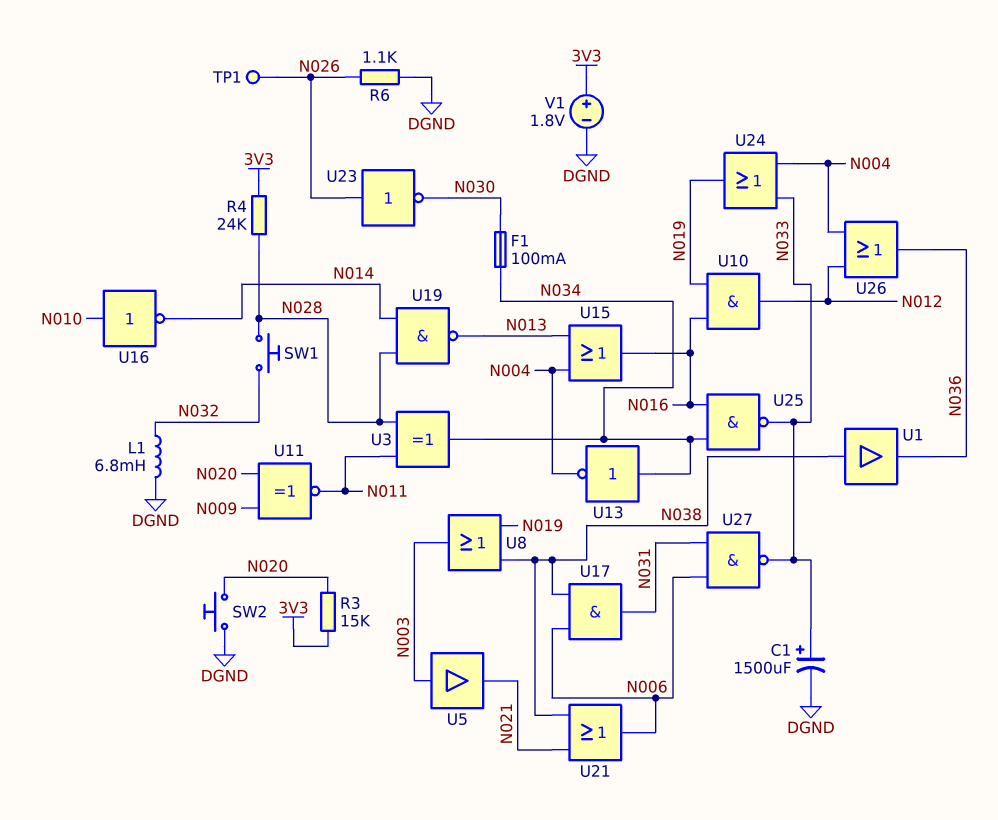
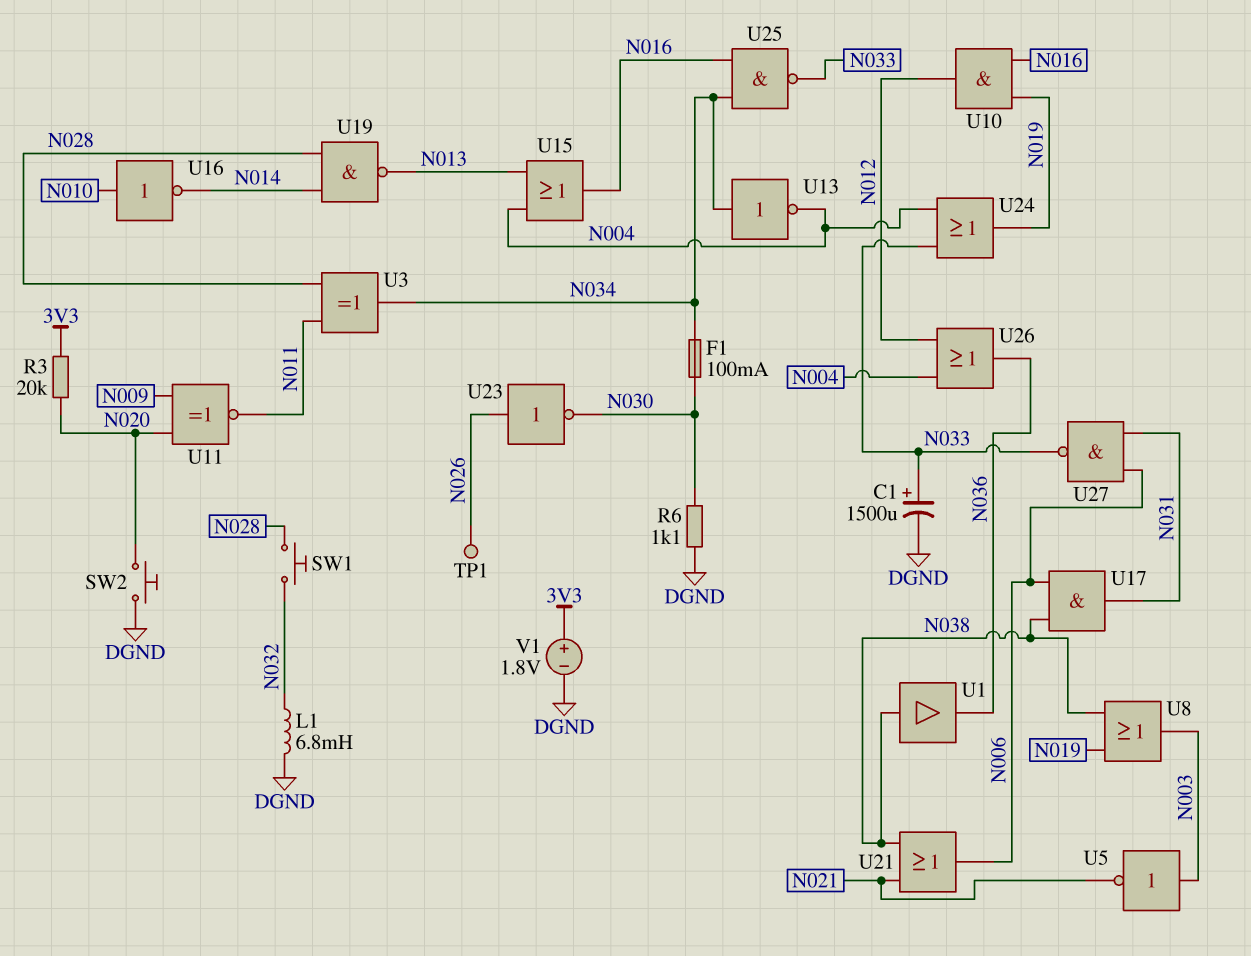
R3: 15k (3V3, N020) -> 20k (3V3, N020)
R4: 24k (3V3, N028) -> none
R6: 1.1k (DGND, N026) -> 1.1k (DGND, N030)
U5: buffer (in N003, out N021) -> NOT (in N003, out N021)

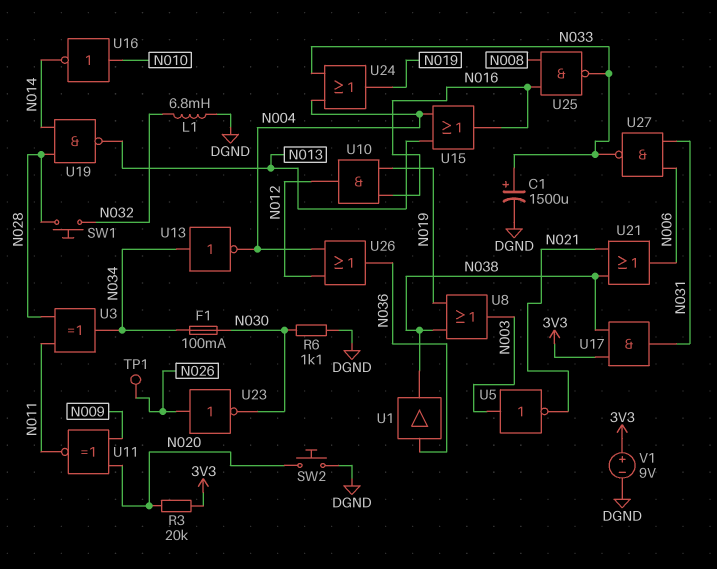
U1: buffer (in N038, out N036) -> buffer (in N036, out N038)
U17: AND (in N006, in N038, out N031) -> AND (in 3V3, in N038, out N031)
U25: NAND (in N016, in N034, out N033) -> NAND (in N008, in N016, out N033)
V1: 1.8V (plus 3V3, minus DGND) -> 9V (plus 3V3, minus DGND)

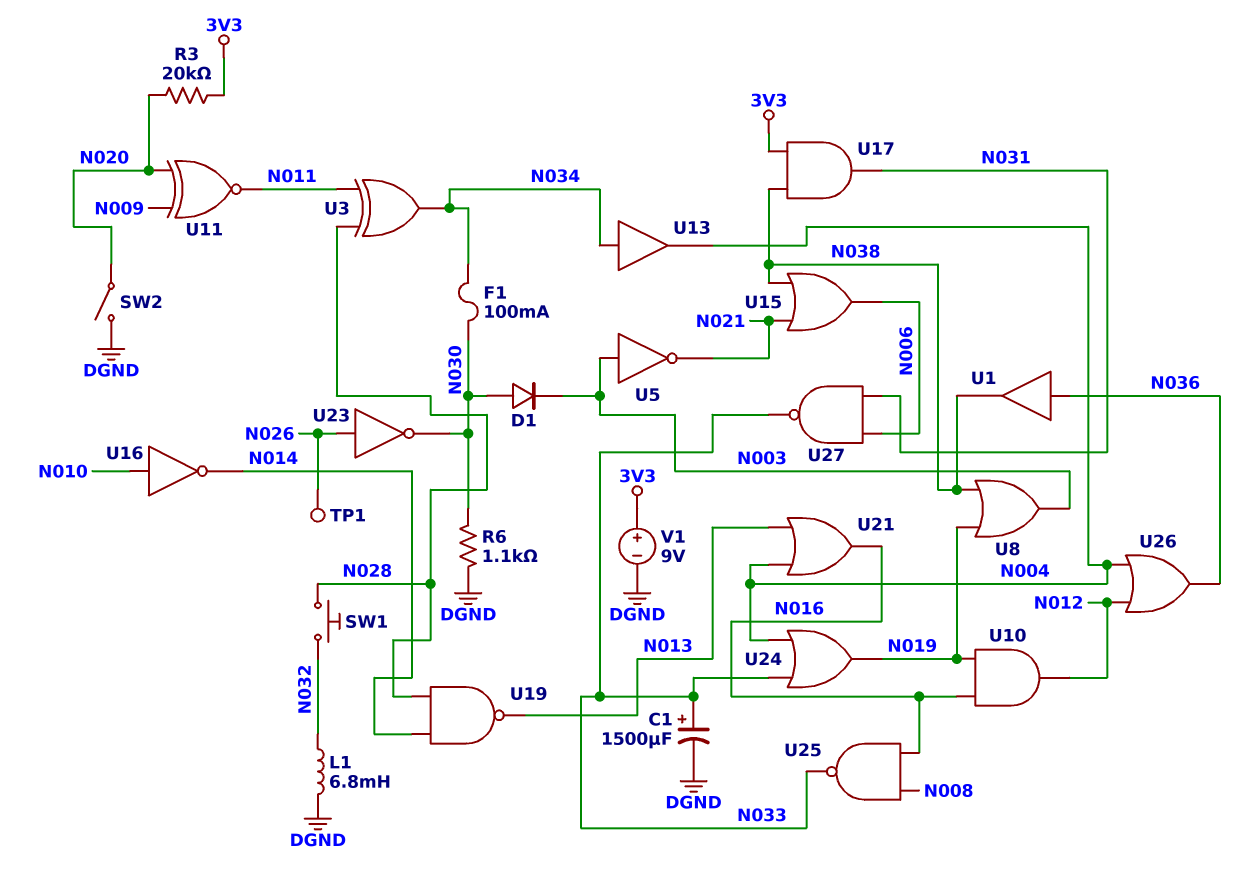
D1: none -> diode (A N030, K N003)
SW2: button (DGND, N020) -> switch (DGND, N020)
U13: NOT (in N034, out N004) -> buffer (in N034, out N004)
U15: OR (in N004, in N013, out N016) -> OR (in N021, in N038, out N006)
U21: OR (in N021, in N038, out N006) -> OR (in N004, in N013, out N016)

